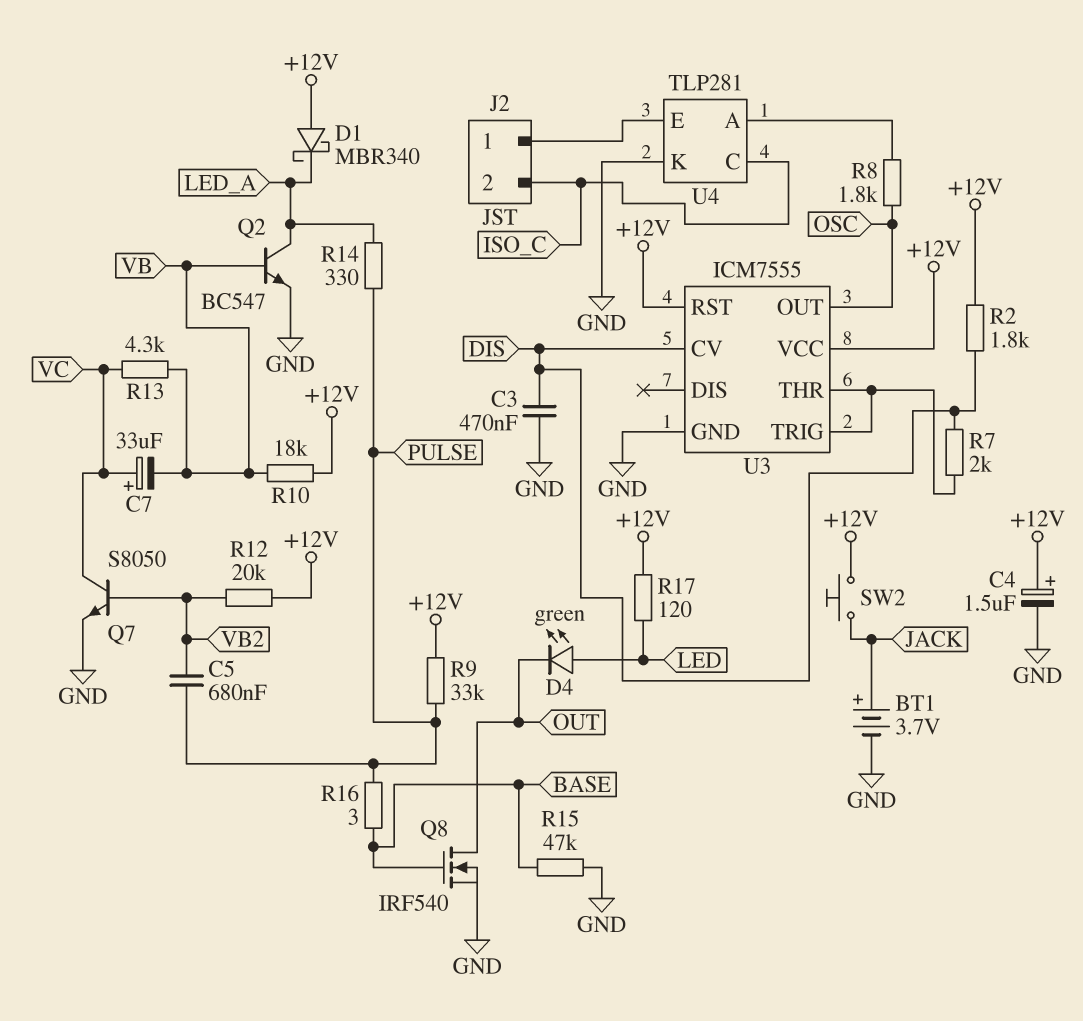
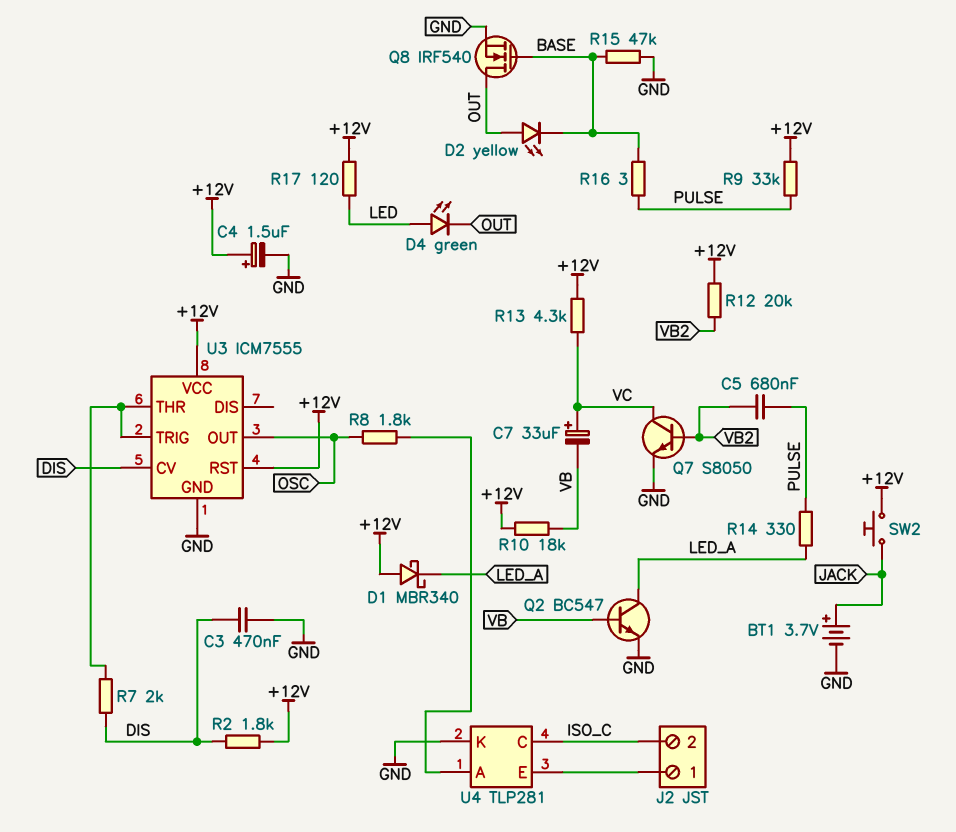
D2: none -> LED yellow (A OUT, K BASE)
R13: 4.3k (VB, VC) -> 4.3k (+12V, VC)

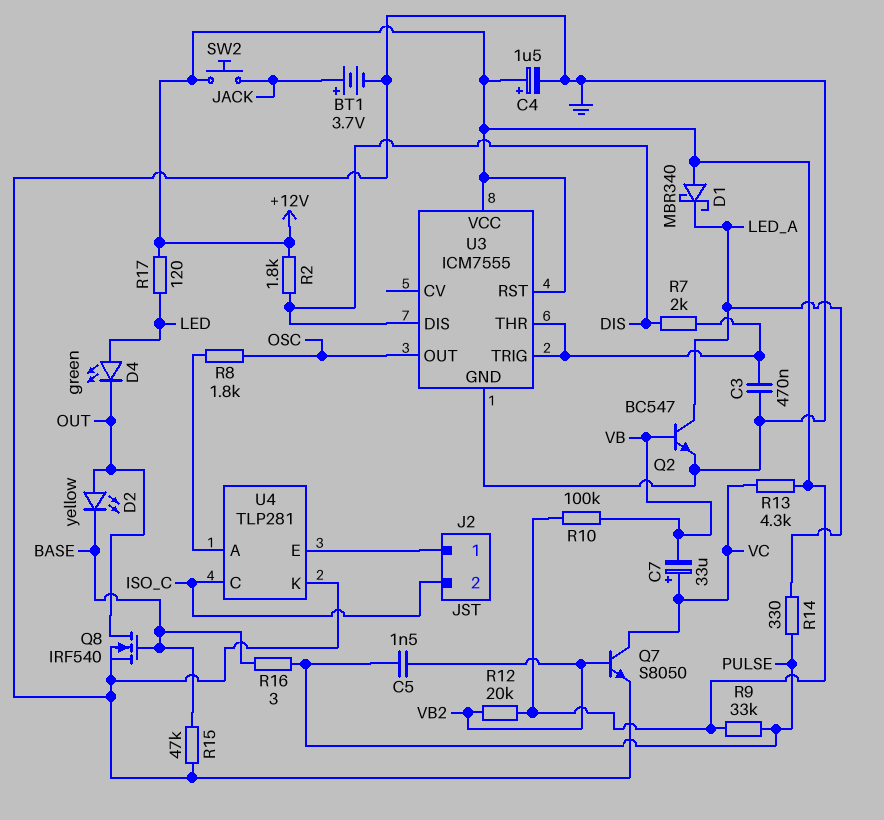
C3: 470nF (DIS, GND) -> 470nF (GND, U3/THR)
C5: 680nF (PULSE, VB2) -> 1.5nF (PULSE, VB2)
R10: 18k (+12V, VB) -> 100k (+12V, VB)
U3 pin CV: DIS -> none
U3 pin DIS: none -> DIS

